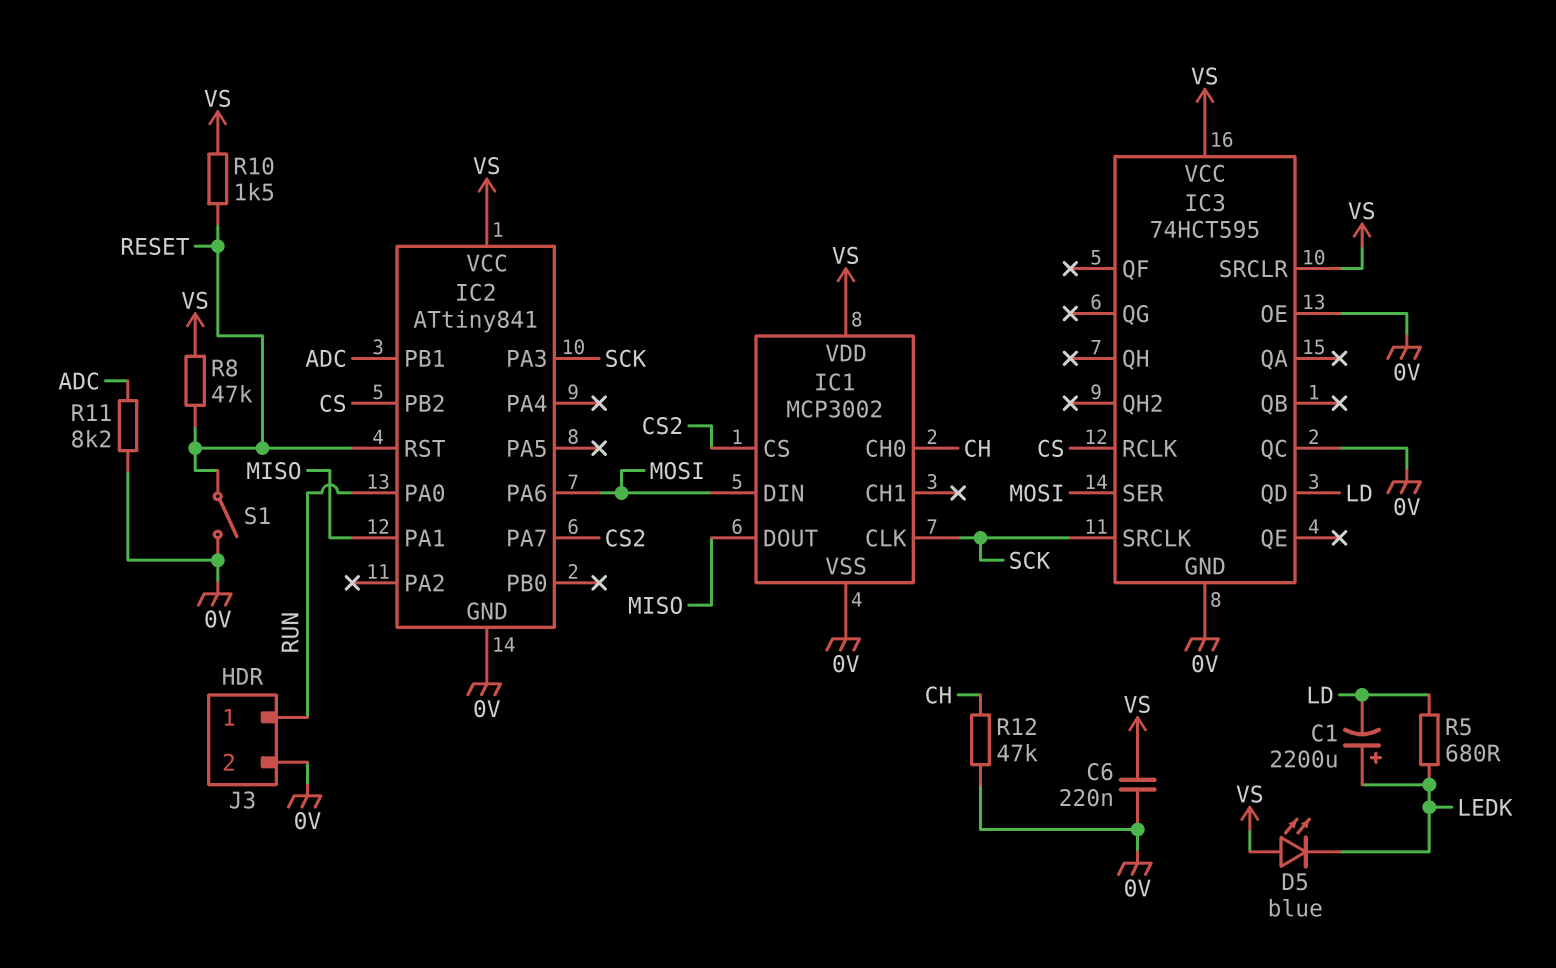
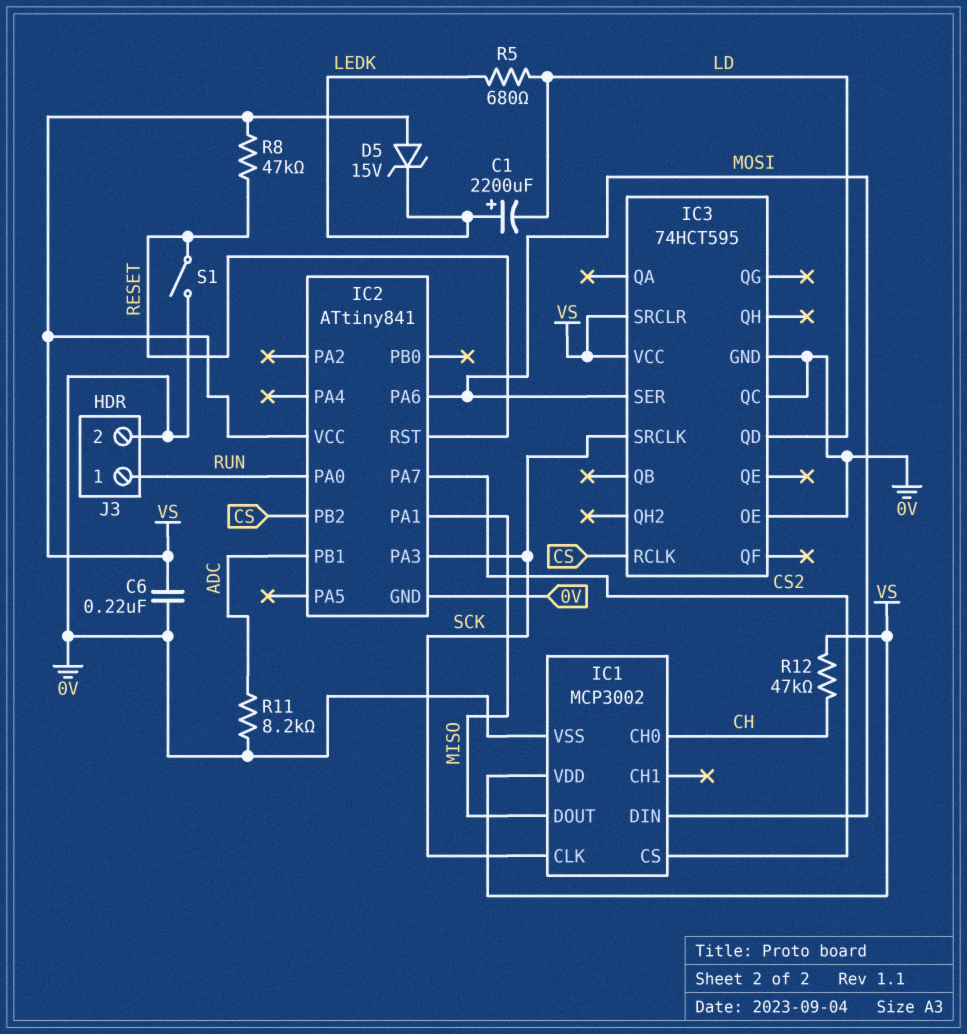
D5: LED blue (A VS, K LEDK) -> zener 15V (A VS, K LEDK)
R10: 1.5k (RESET, VS) -> none
R12: 47k (0V, CH) -> 47k (CH, VS)

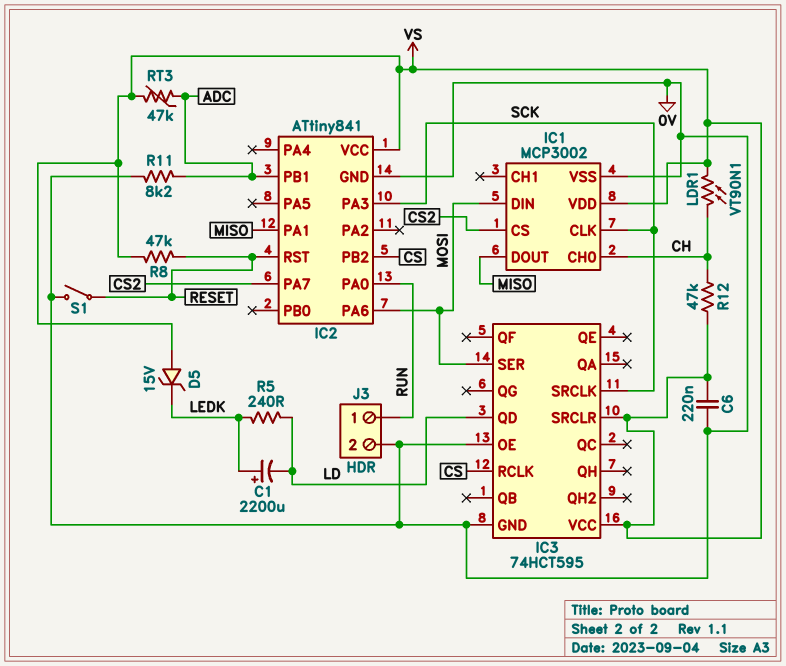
IC3 pin QC: 0V -> none
LDR1: none -> VT90N1 (CH, VS)
R5: 680 (LD, LEDK) -> 240 (LD, LEDK)
RT3: none -> 47k (ADC, VS)

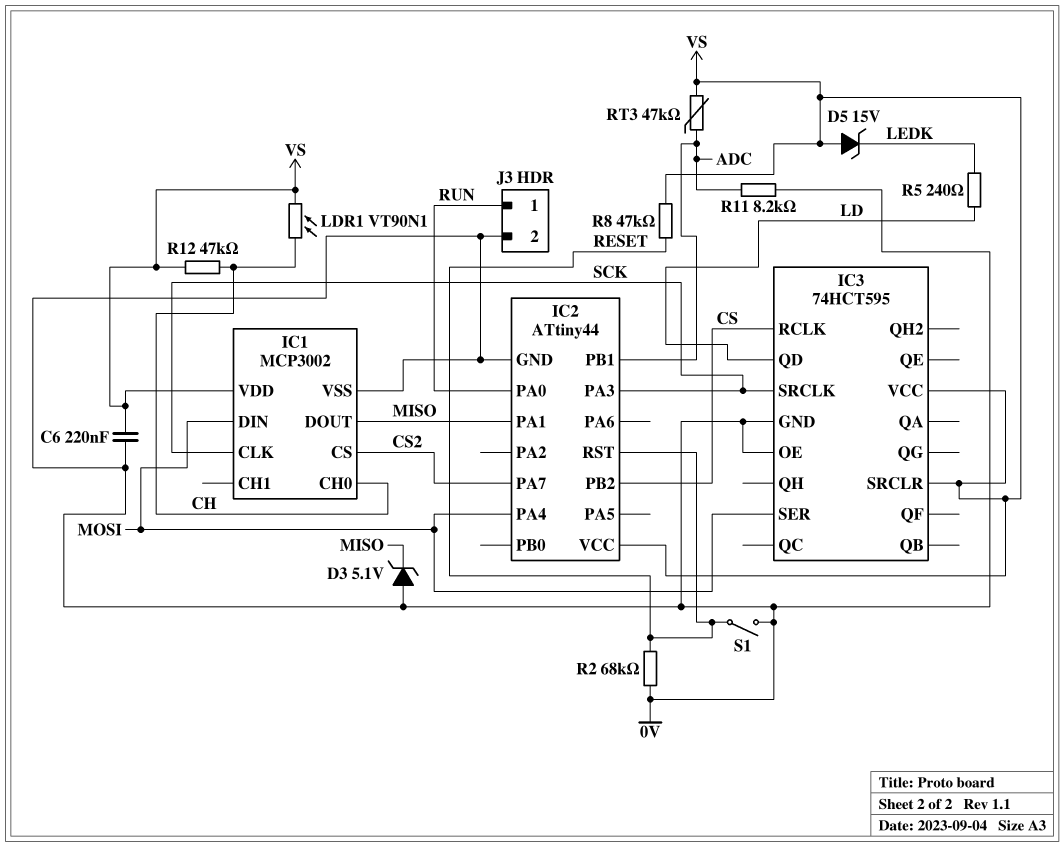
C1: 2200uF (plus LEDK, minus LD) -> none
D3: none -> zener 5.1V (A 0V, K MISO)
IC2: ATtiny841 -> ATtiny44
IC2 pin PA4: none -> MOSI
IC2 pin PA6: MOSI -> none
R2: none -> 68k (0V, RESET)

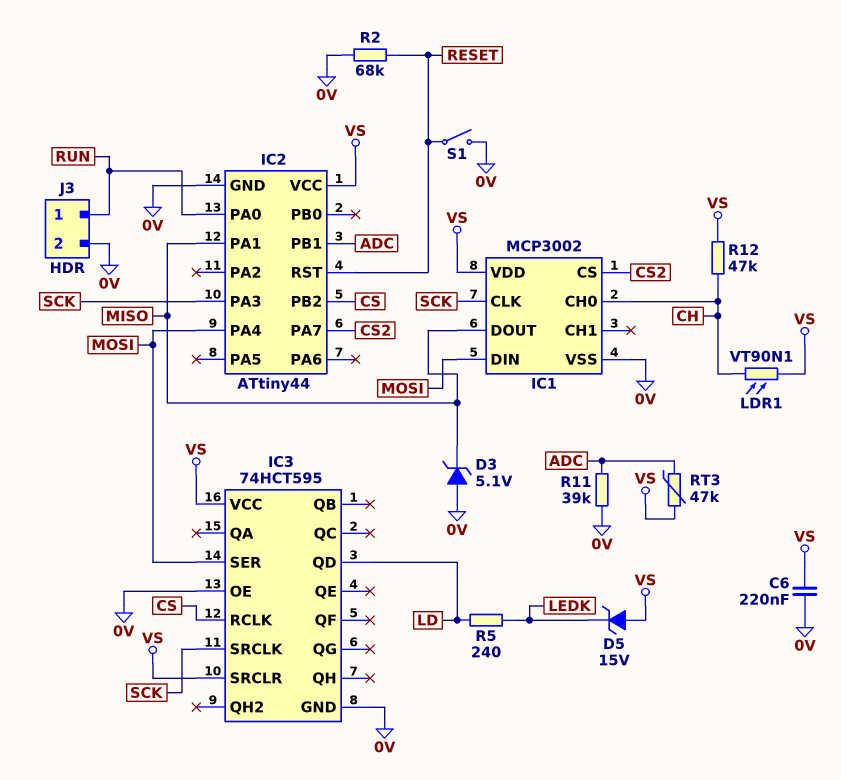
R8: 47k (RESET, VS) -> none
R11: 8.2k (0V, ADC) -> 39k (0V, ADC)

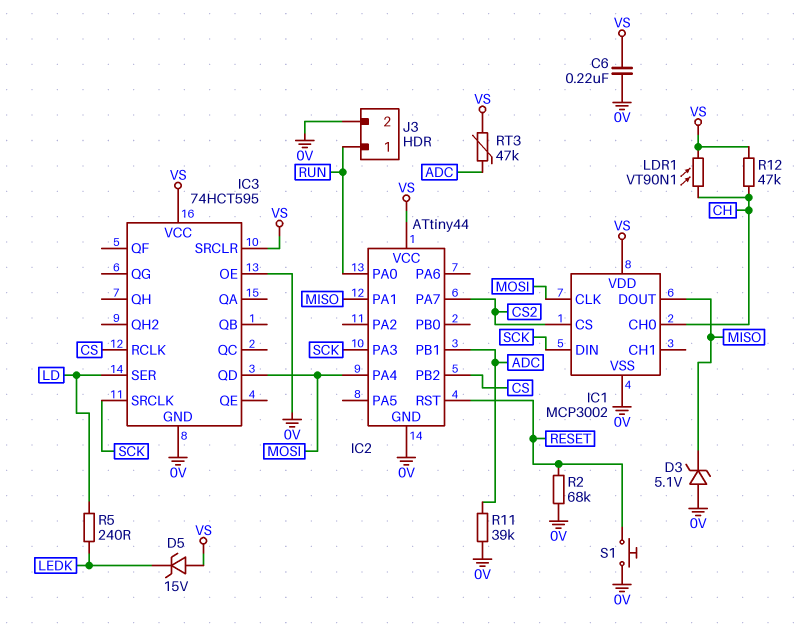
IC1 pin CLK: SCK -> MOSI
IC1 pin DIN: MOSI -> SCK
IC3 pin QD: LD -> MOSI
IC3 pin SER: MOSI -> LD
S1: switch (0V, RESET) -> button (0V, RESET)

